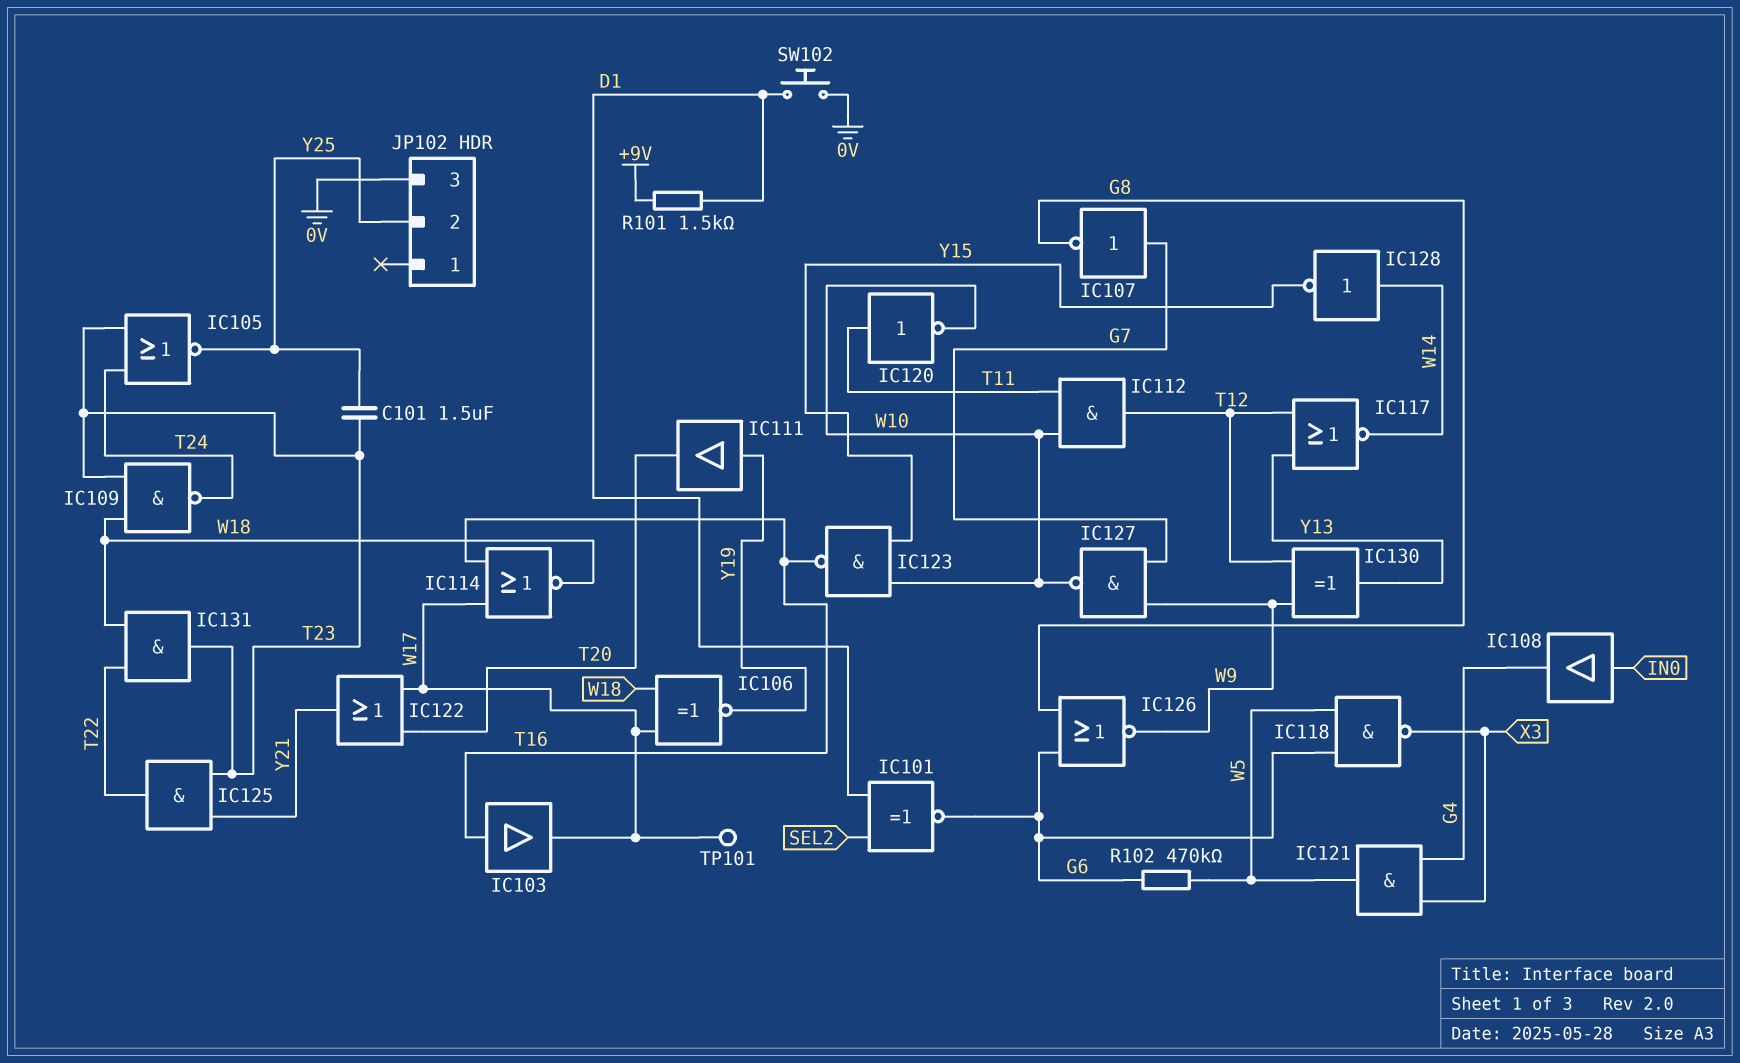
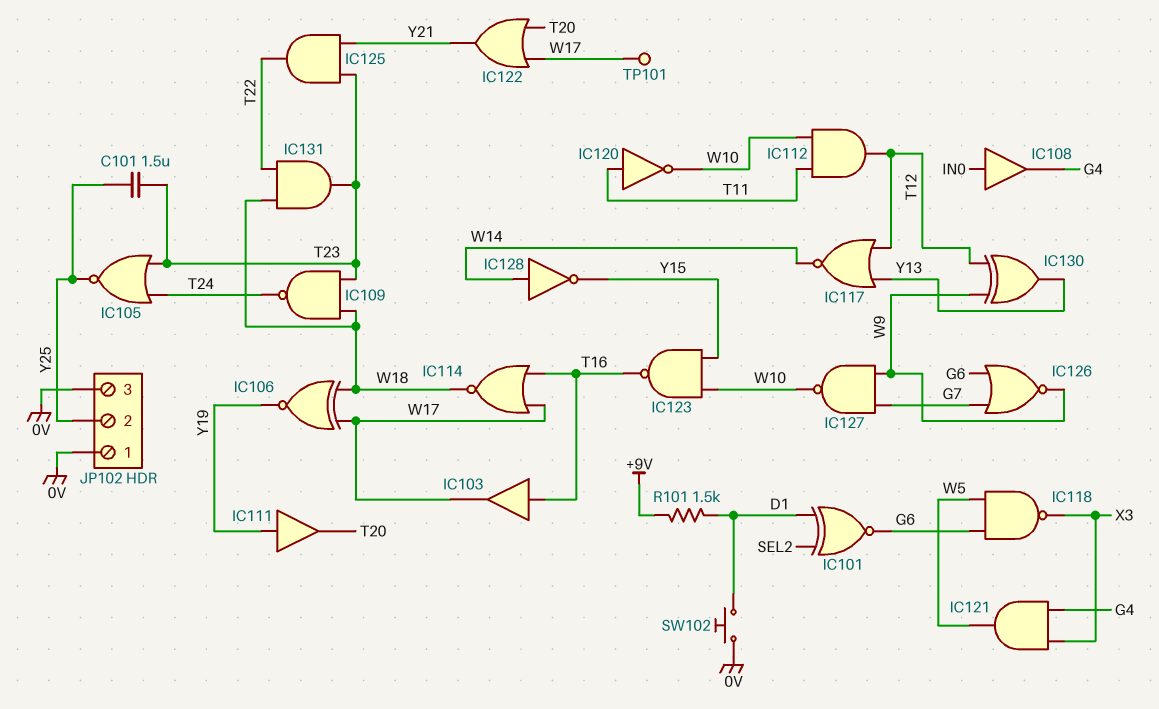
IC107: NOT (in G7, out G8) -> none
IC126: NOR (in G6, in G8, out W9) -> NOR (in G6, in G7, out W9)
JP102 pin 1: none -> 0V
R102: 470k (G6, W5) -> none

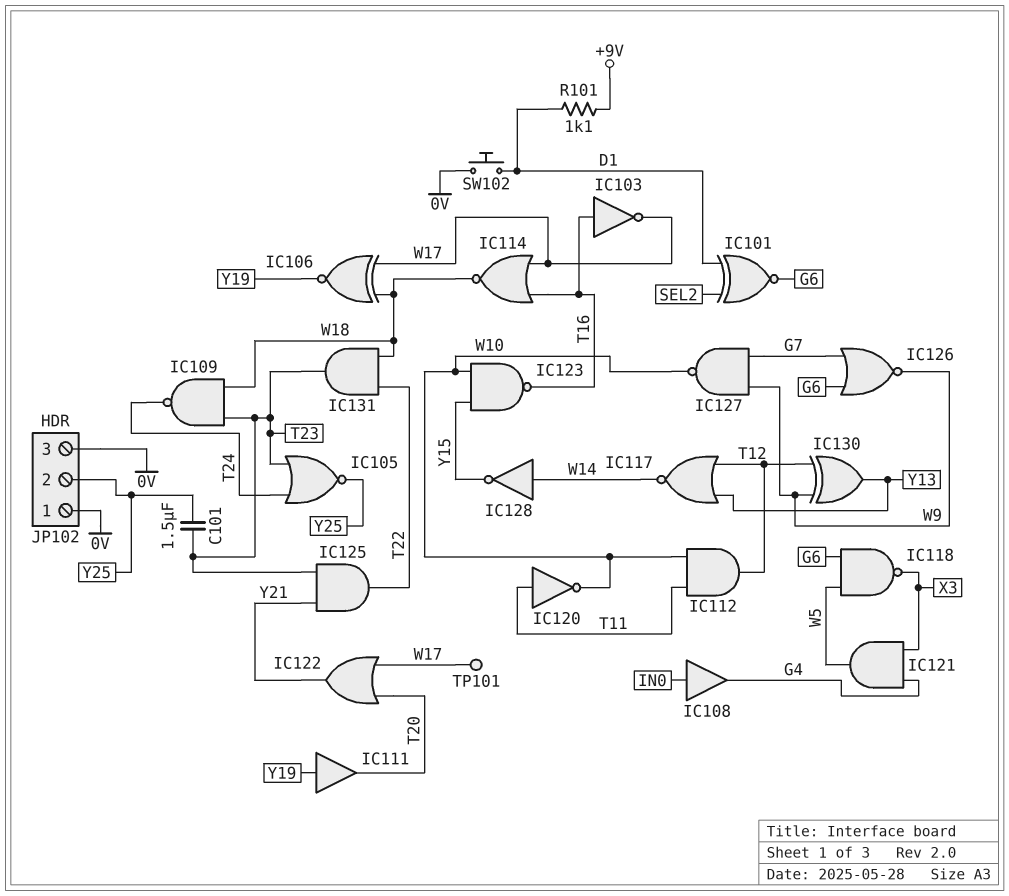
IC103: buffer (in T16, out W17) -> NOT (in T16, out W17)
R101: 1.5k (+9V, D1) -> 1.1k (+9V, D1)

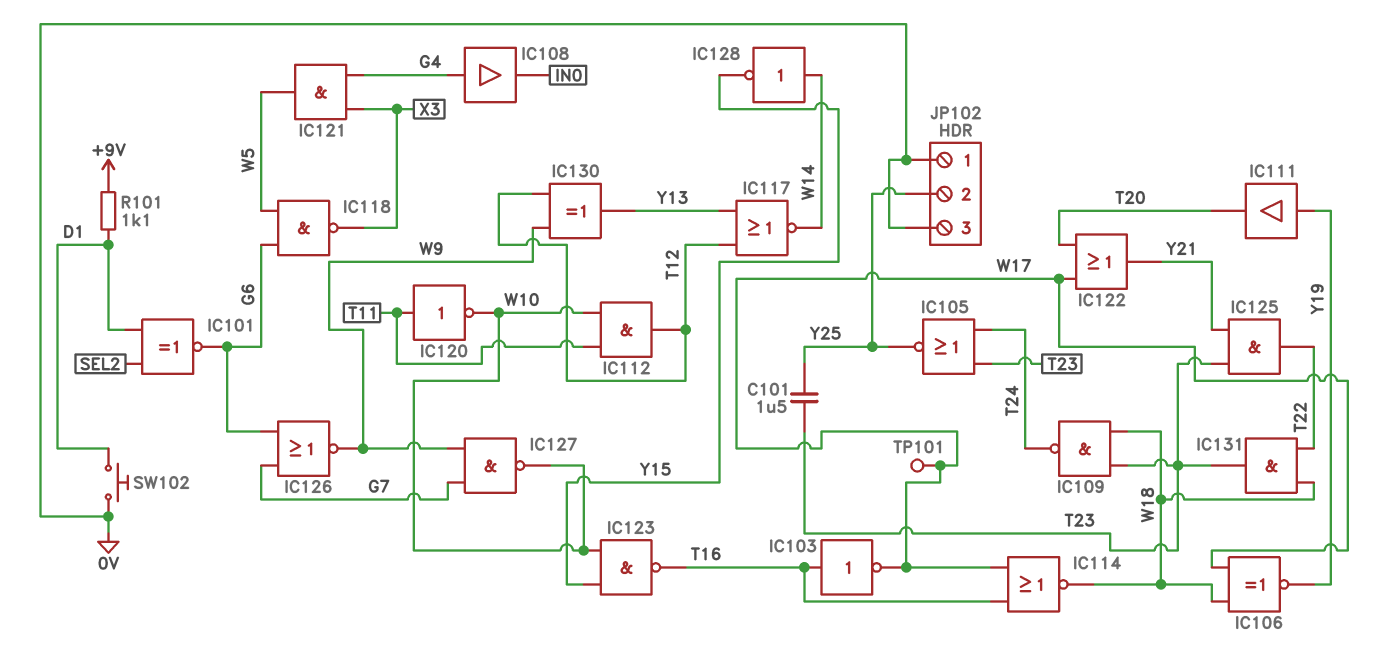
IC108: buffer (in IN0, out G4) -> buffer (in G4, out IN0)

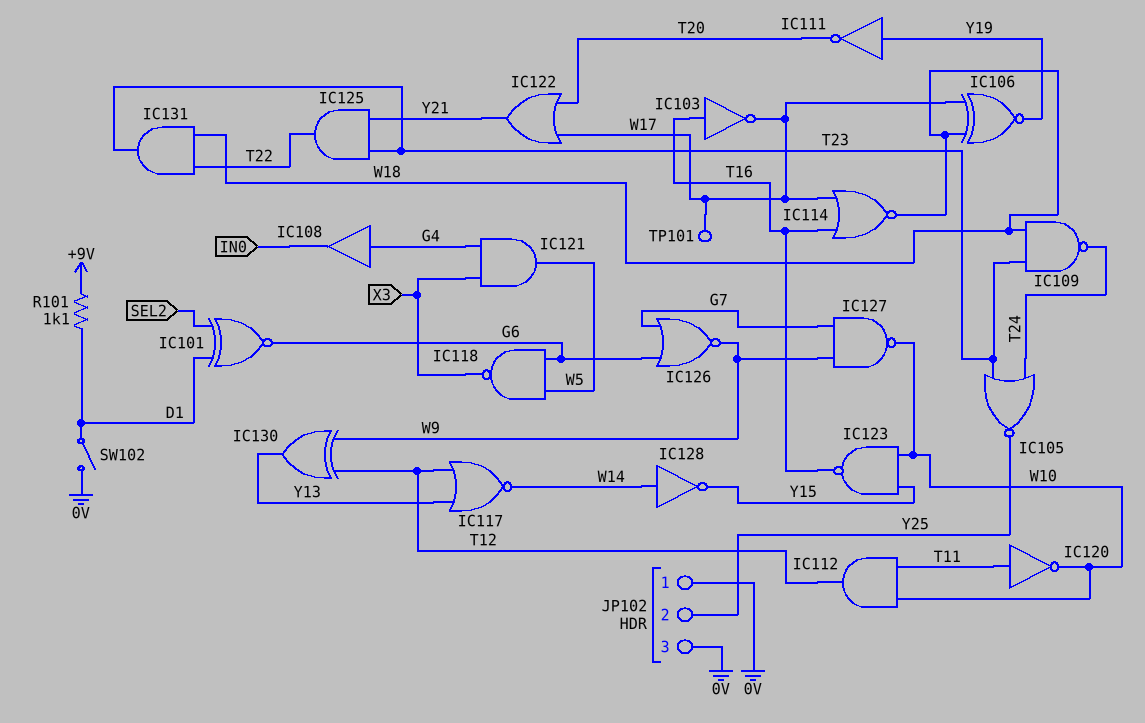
C101: 1.5uF (T23, Y25) -> none
IC111: buffer (in Y19, out T20) -> NOT (in Y19, out T20)
SW102: button (0V, D1) -> switch (0V, D1)

